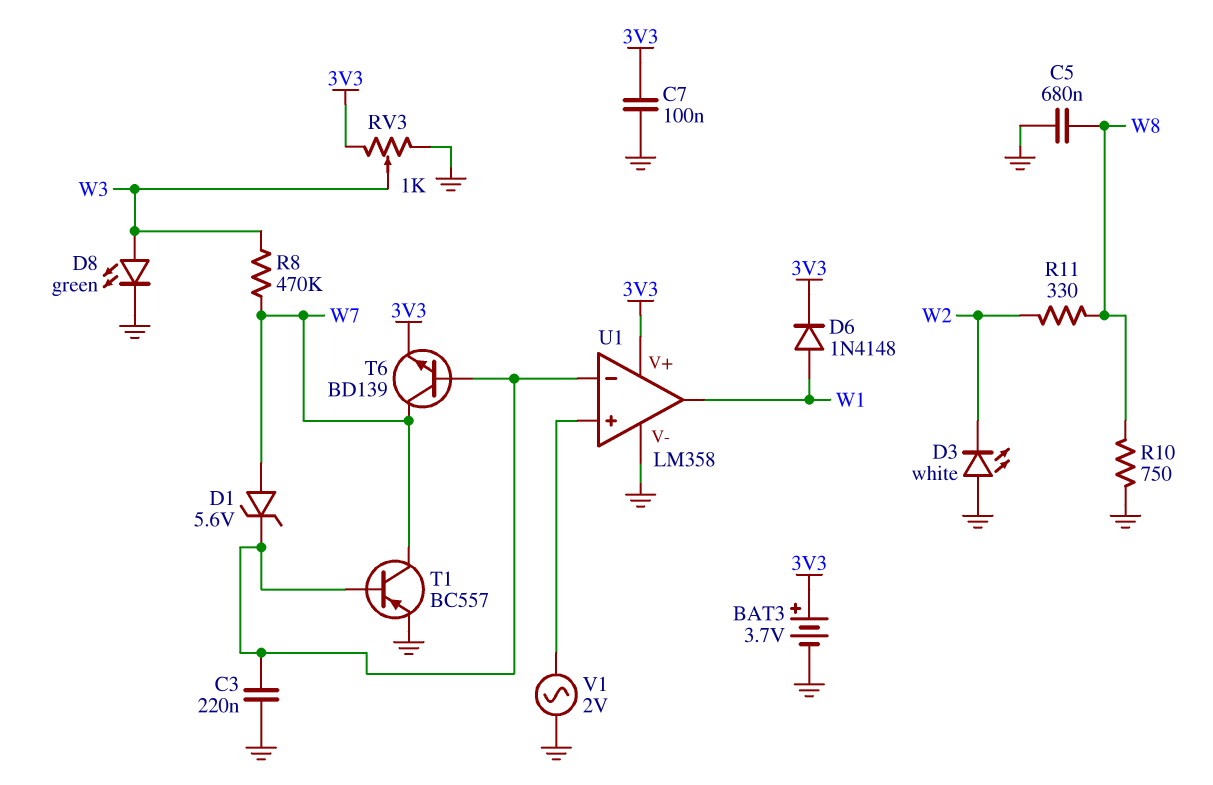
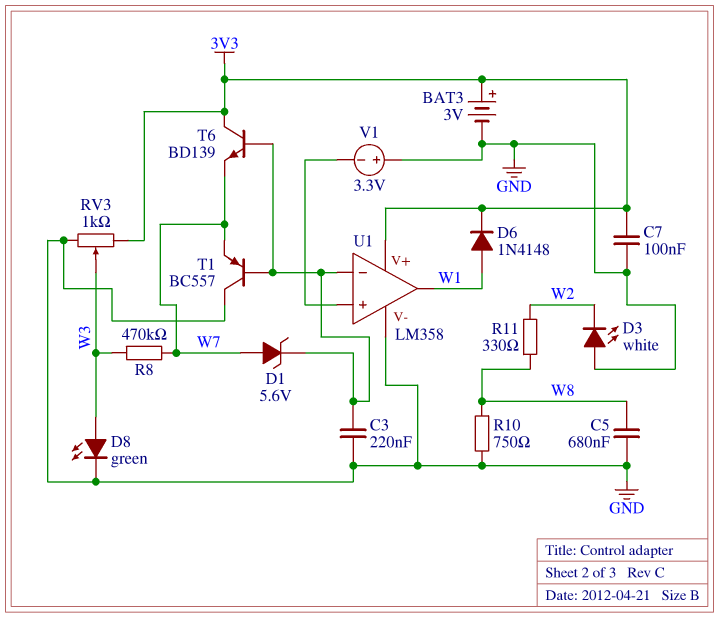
BAT3: 3.7V (plus 3V3, minus GND) -> 3V (plus 3V3, minus GND)
T1: PNP BC557 (B U1/in-, C W7, E GND) -> PNP BC557 (B U1/in-, C GND, E W7)
T6: NPN BD139 (B U1/in-, C W7, E 3V3) -> NPN BD139 (B U1/in-, C 3V3, E W7)
V1: AC 2V (GND, U1/in+) -> 3.3V (plus GND, minus U1/in+)

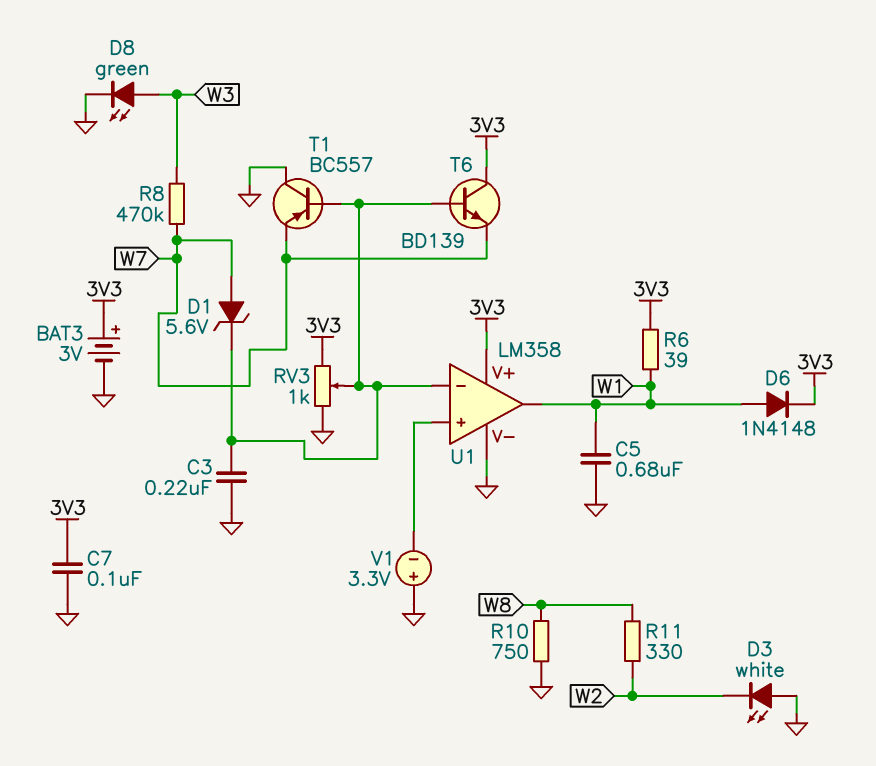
C5: 680nF (GND, W8) -> 680nF (GND, W1)
R6: none -> 39 (3V3, W1)
RV3: 1k (3V3, GND, wiper W3) -> 1k (3V3, GND, wiper U1/in-)

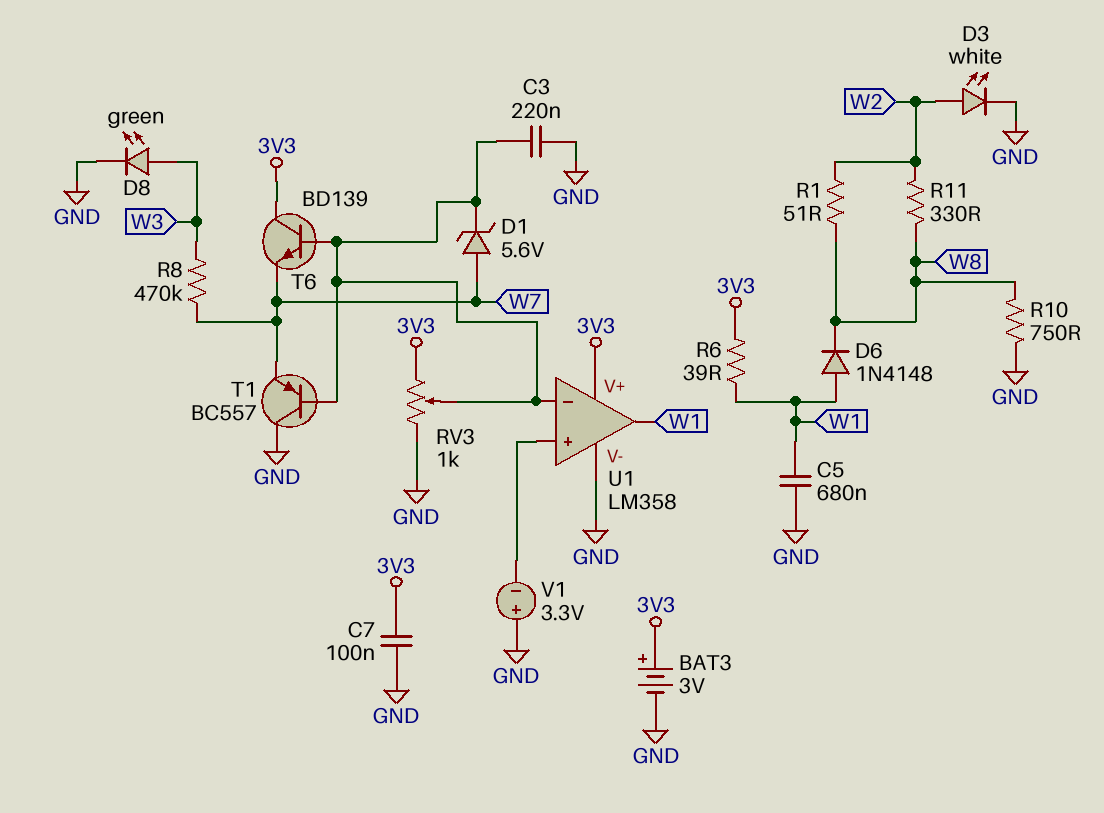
D3: LED white (A GND, K W2) -> LED white (A W2, K GND)
D6: diode 1N4148 (A W1, K 3V3) -> diode 1N4148 (A W1, K W8)
R1: none -> 51 (W2, W8)

